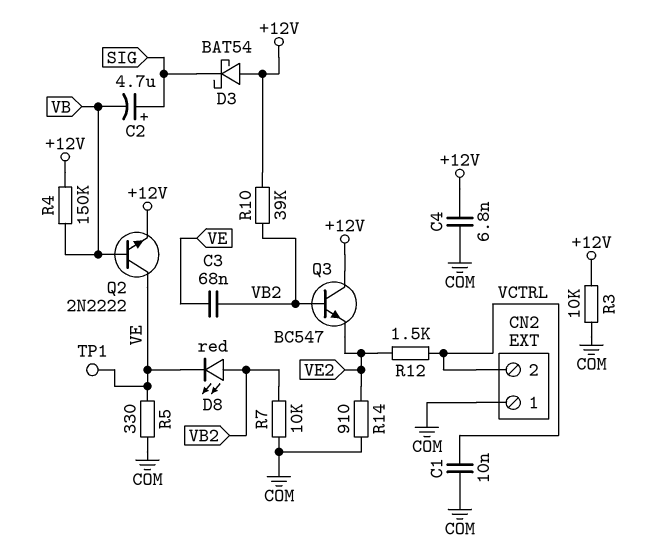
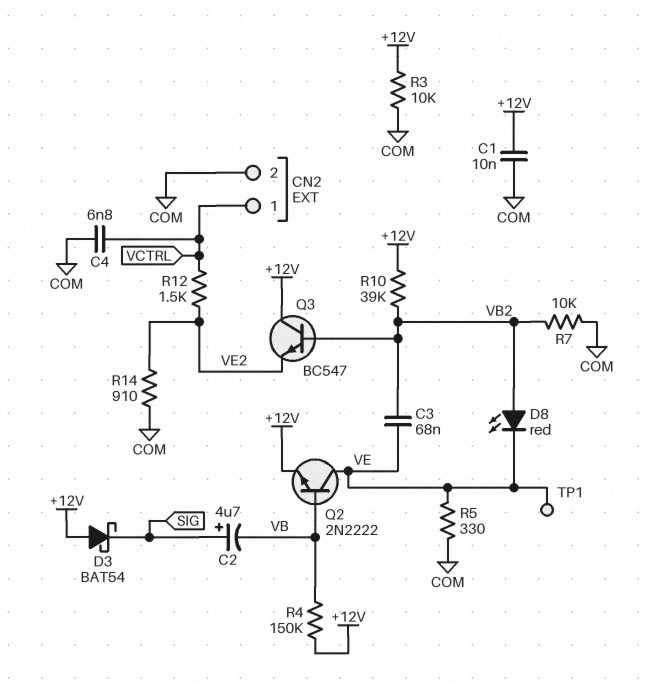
C1: 10nF (COM, VCTRL) -> 10nF (+12V, COM)
C4: 6.8nF (+12V, COM) -> 6.8nF (COM, VCTRL)
CN2 pin 1: COM -> VCTRL
CN2 pin 2: VCTRL -> COM

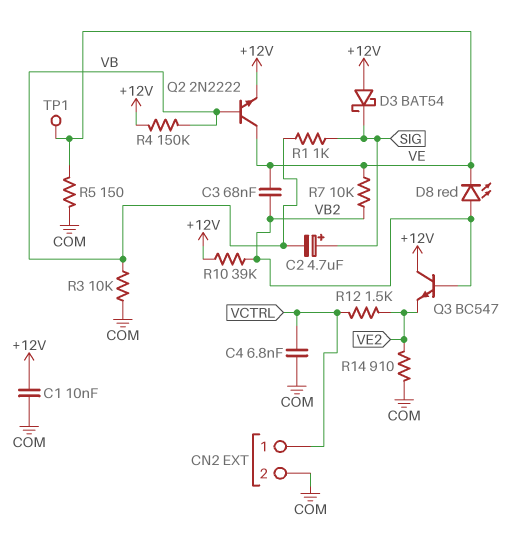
R1: none -> 1k (SIG, VB)
R3: 10k (+12V, COM) -> 10k (COM, VB)
R5: 330 (COM, VE) -> 150 (COM, VE)
R7: 10k (COM, VB2) -> 10k (VB2, VE)

